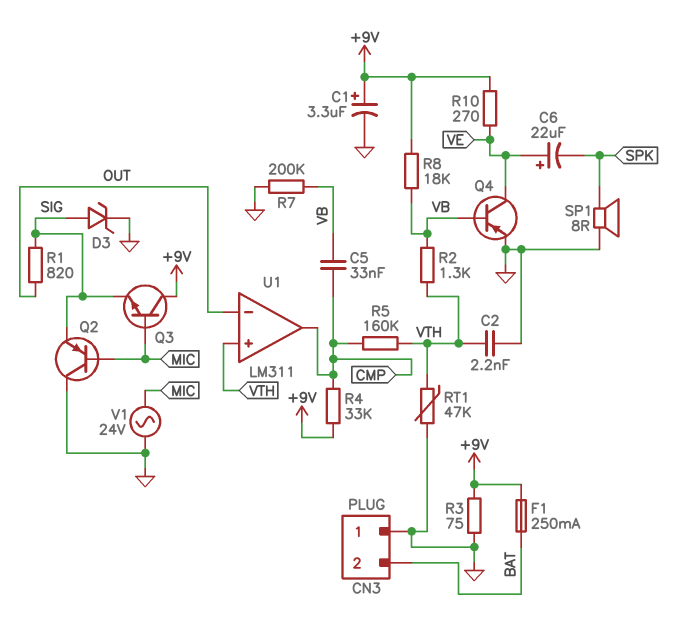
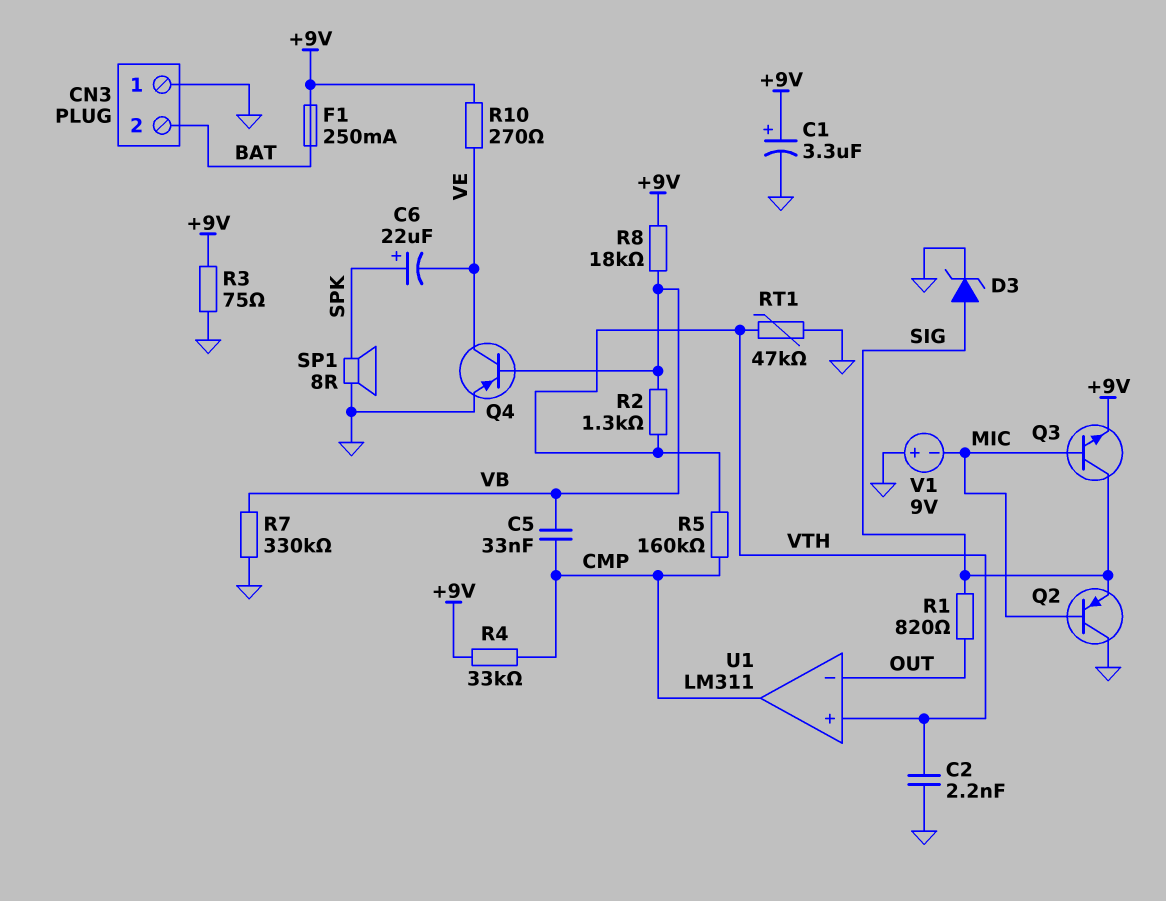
C6: 22uF (plus VE, minus SPK) -> 22uF (plus SPK, minus VE)
Q3: NPN (B MIC, C +9V, E SIG) -> NPN (B MIC, C SIG, E +9V)
R7: 200k (GND, VB) -> 330k (GND, VB)
V1: AC 24V (GND, MIC) -> 9V (plus GND, minus MIC)

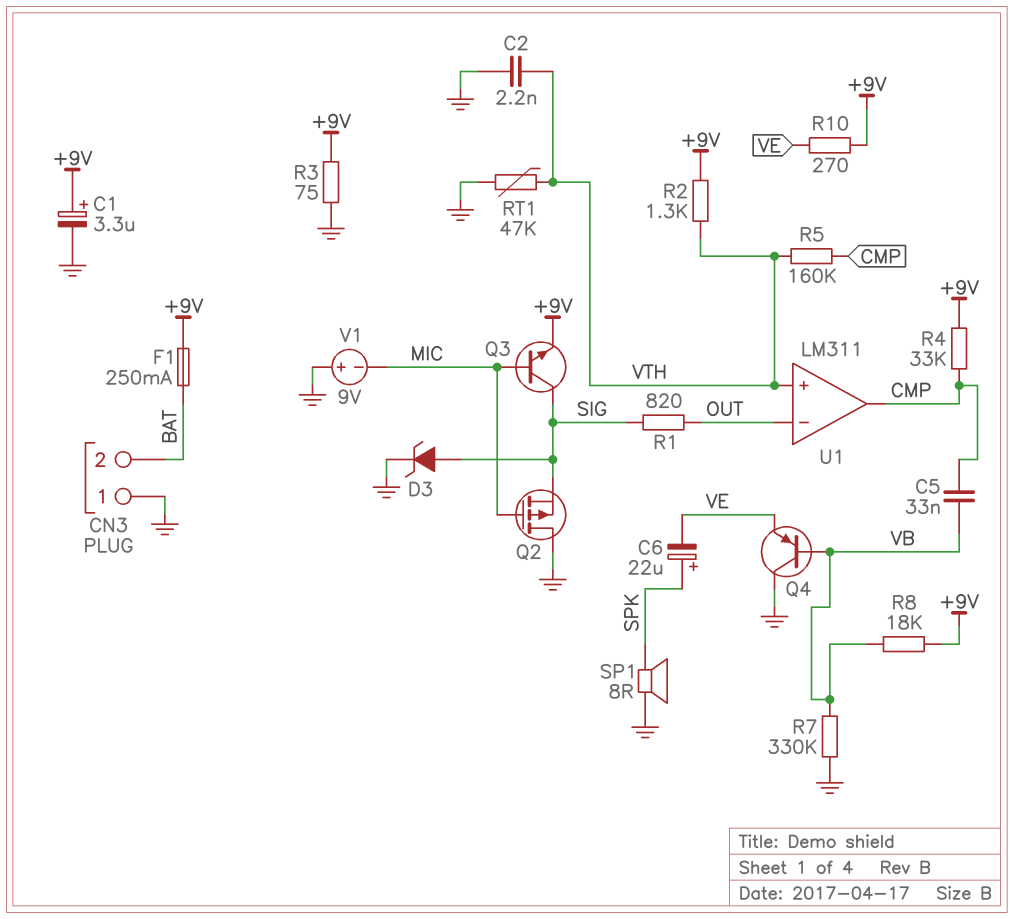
Q2: PNP (B MIC, C GND, E SIG) -> PMOS (G MIC, D GND, S SIG)
Q4: PNP (B VB, C VE, E GND) -> PNP (B VB, C GND, E VE)
R2: 1.3k (VB, VTH) -> 1.3k (+9V, VTH)

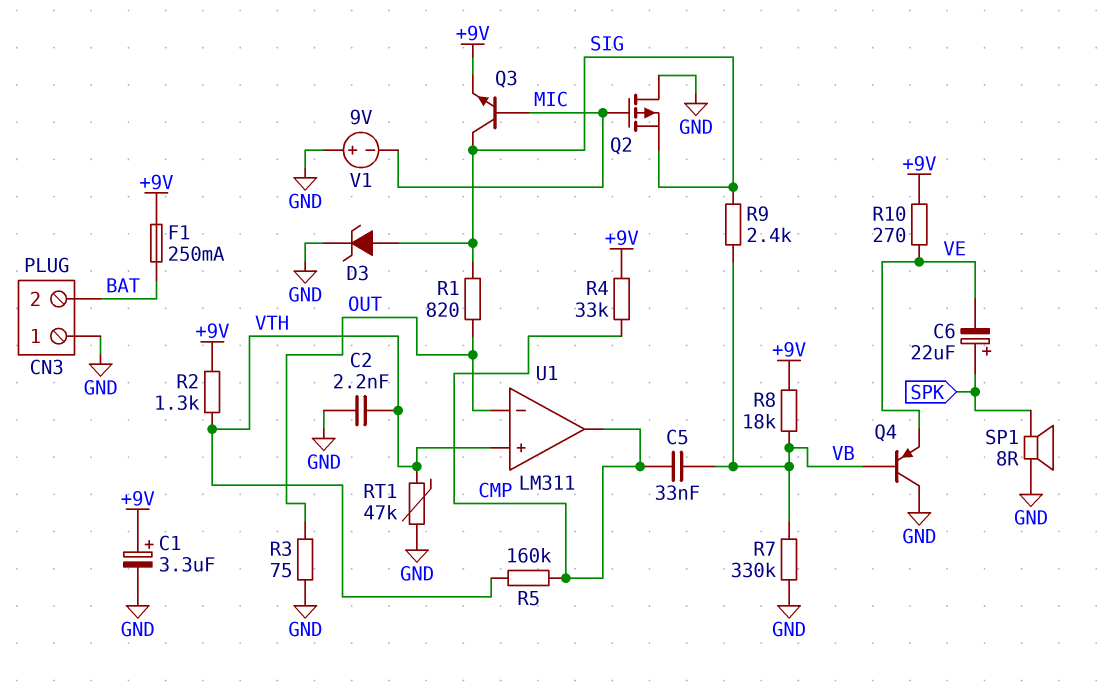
R3: 75 (+9V, GND) -> 75 (GND, OUT)
R9: none -> 2.4k (SIG, VB)

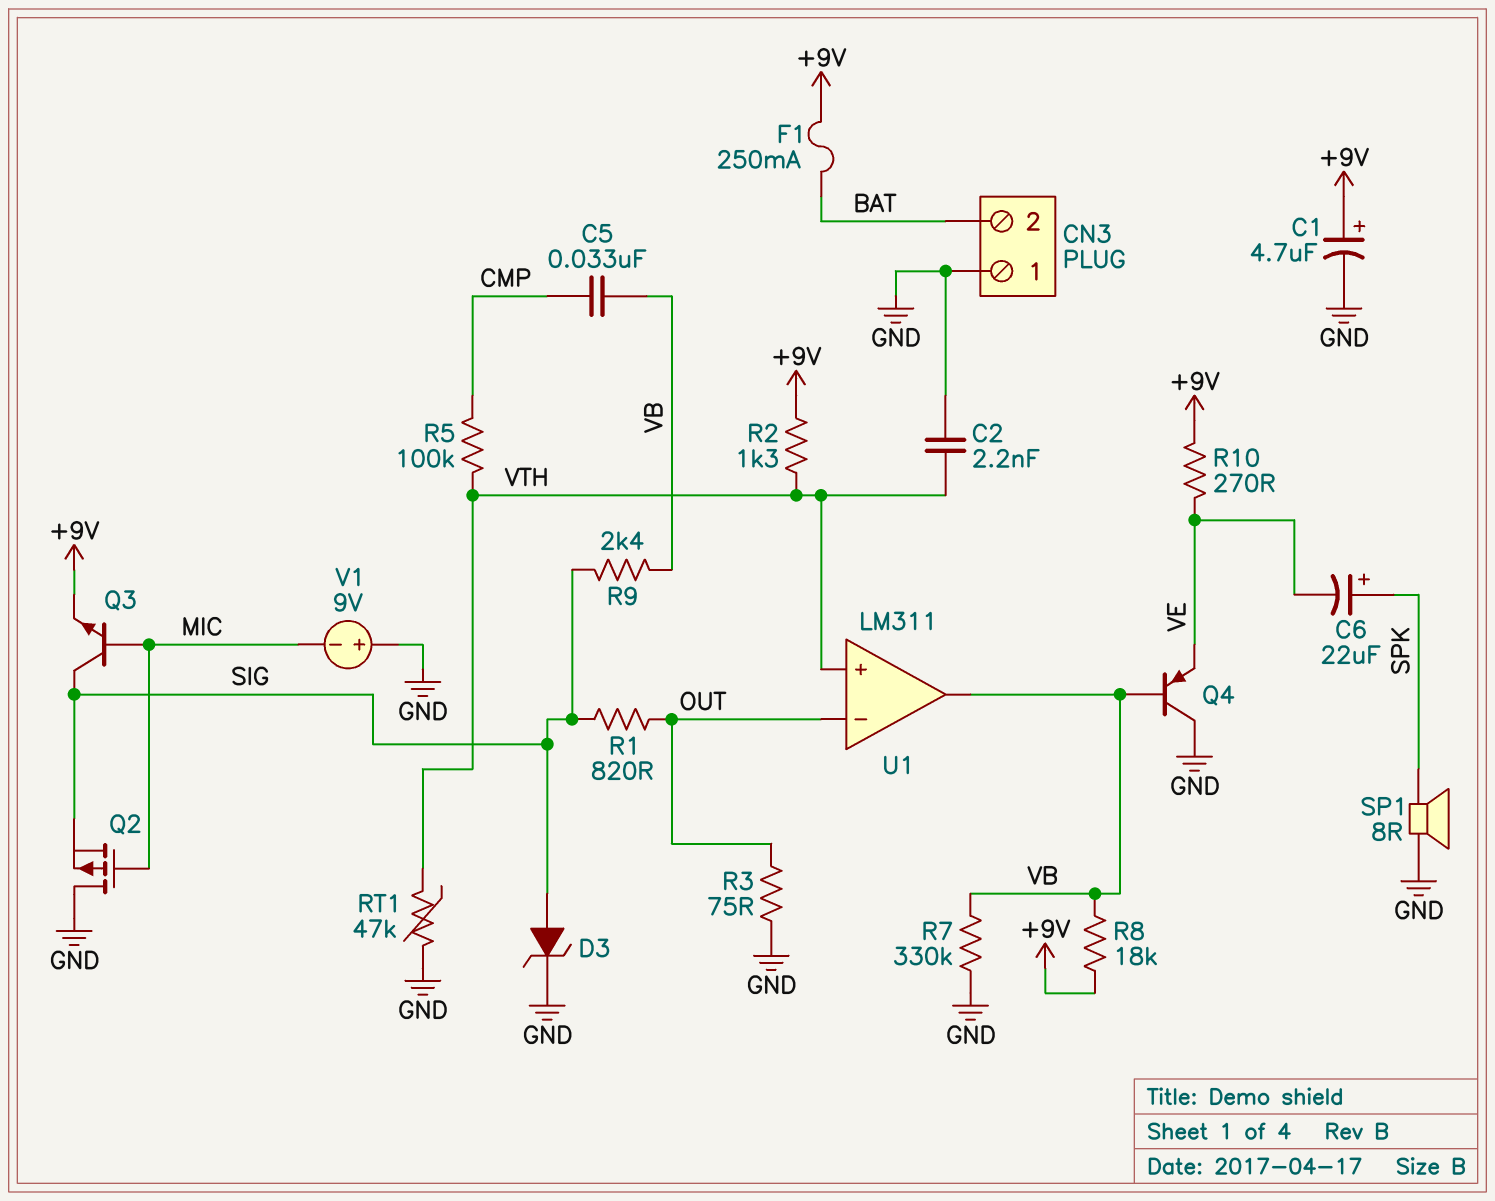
C1: 3.3uF (plus +9V, minus GND) -> 4.7uF (plus +9V, minus GND)
R4: 33k (+9V, CMP) -> none
R5: 160k (CMP, VTH) -> 100k (CMP, VTH)
U1 pin out: CMP -> VB

